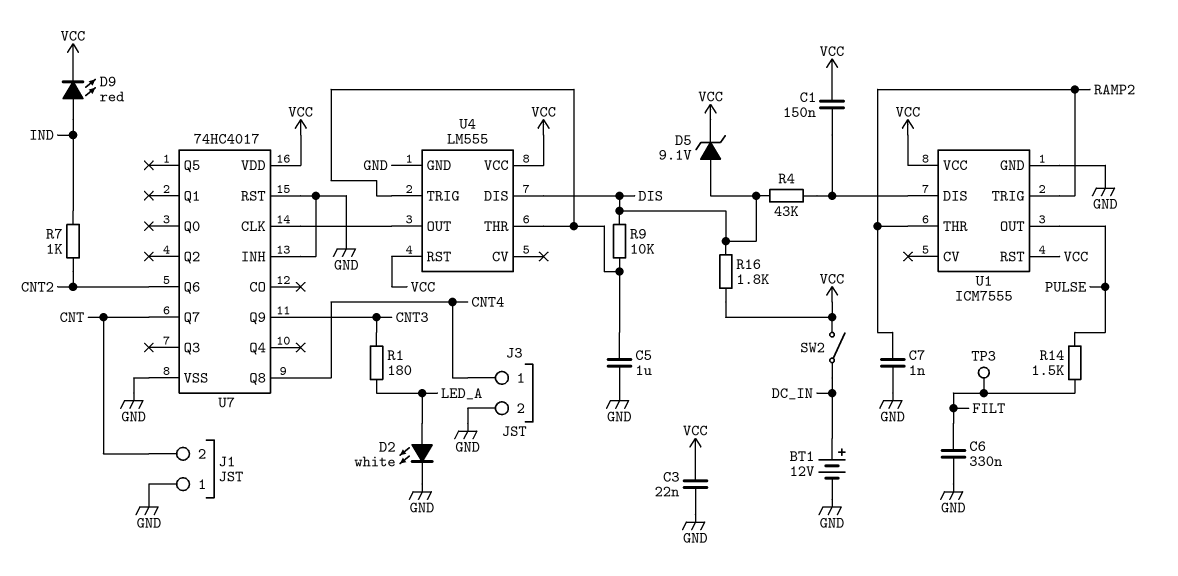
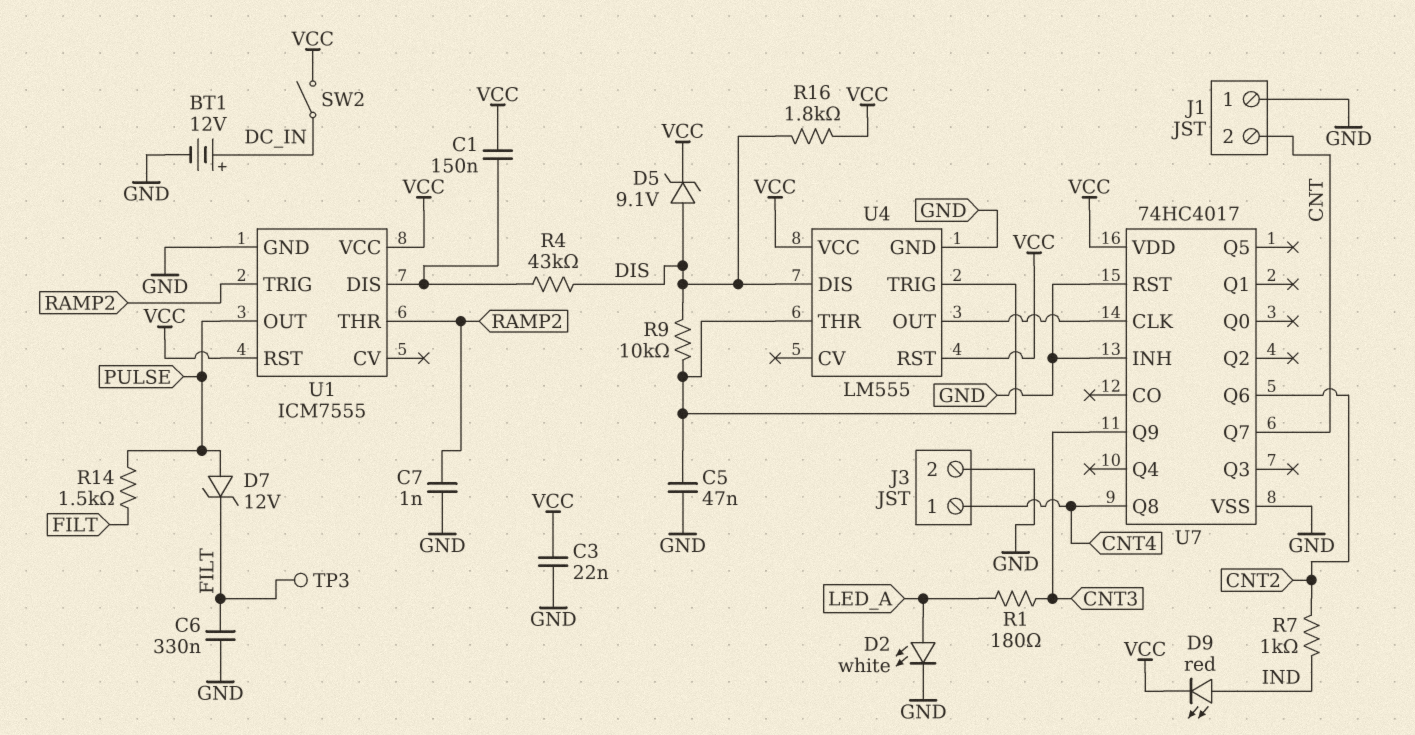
C5: 1uF (GND, U4/THR) -> 47nF (GND, U4/THR)
D7: none -> zener 12V (A PULSE, K FILT)

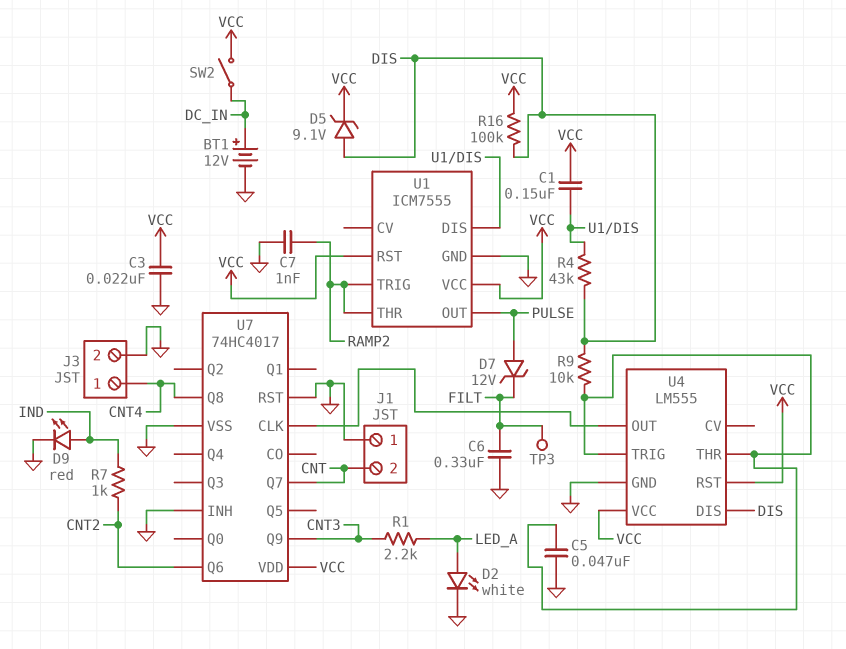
D9: LED red (A IND, K VCC) -> LED red (A IND, K GND)
R1: 180 (CNT3, LED_A) -> 2.2k (CNT3, LED_A)
R14: 1.5k (FILT, PULSE) -> none
R16: 1.8k (DIS, VCC) -> 100k (DIS, VCC)

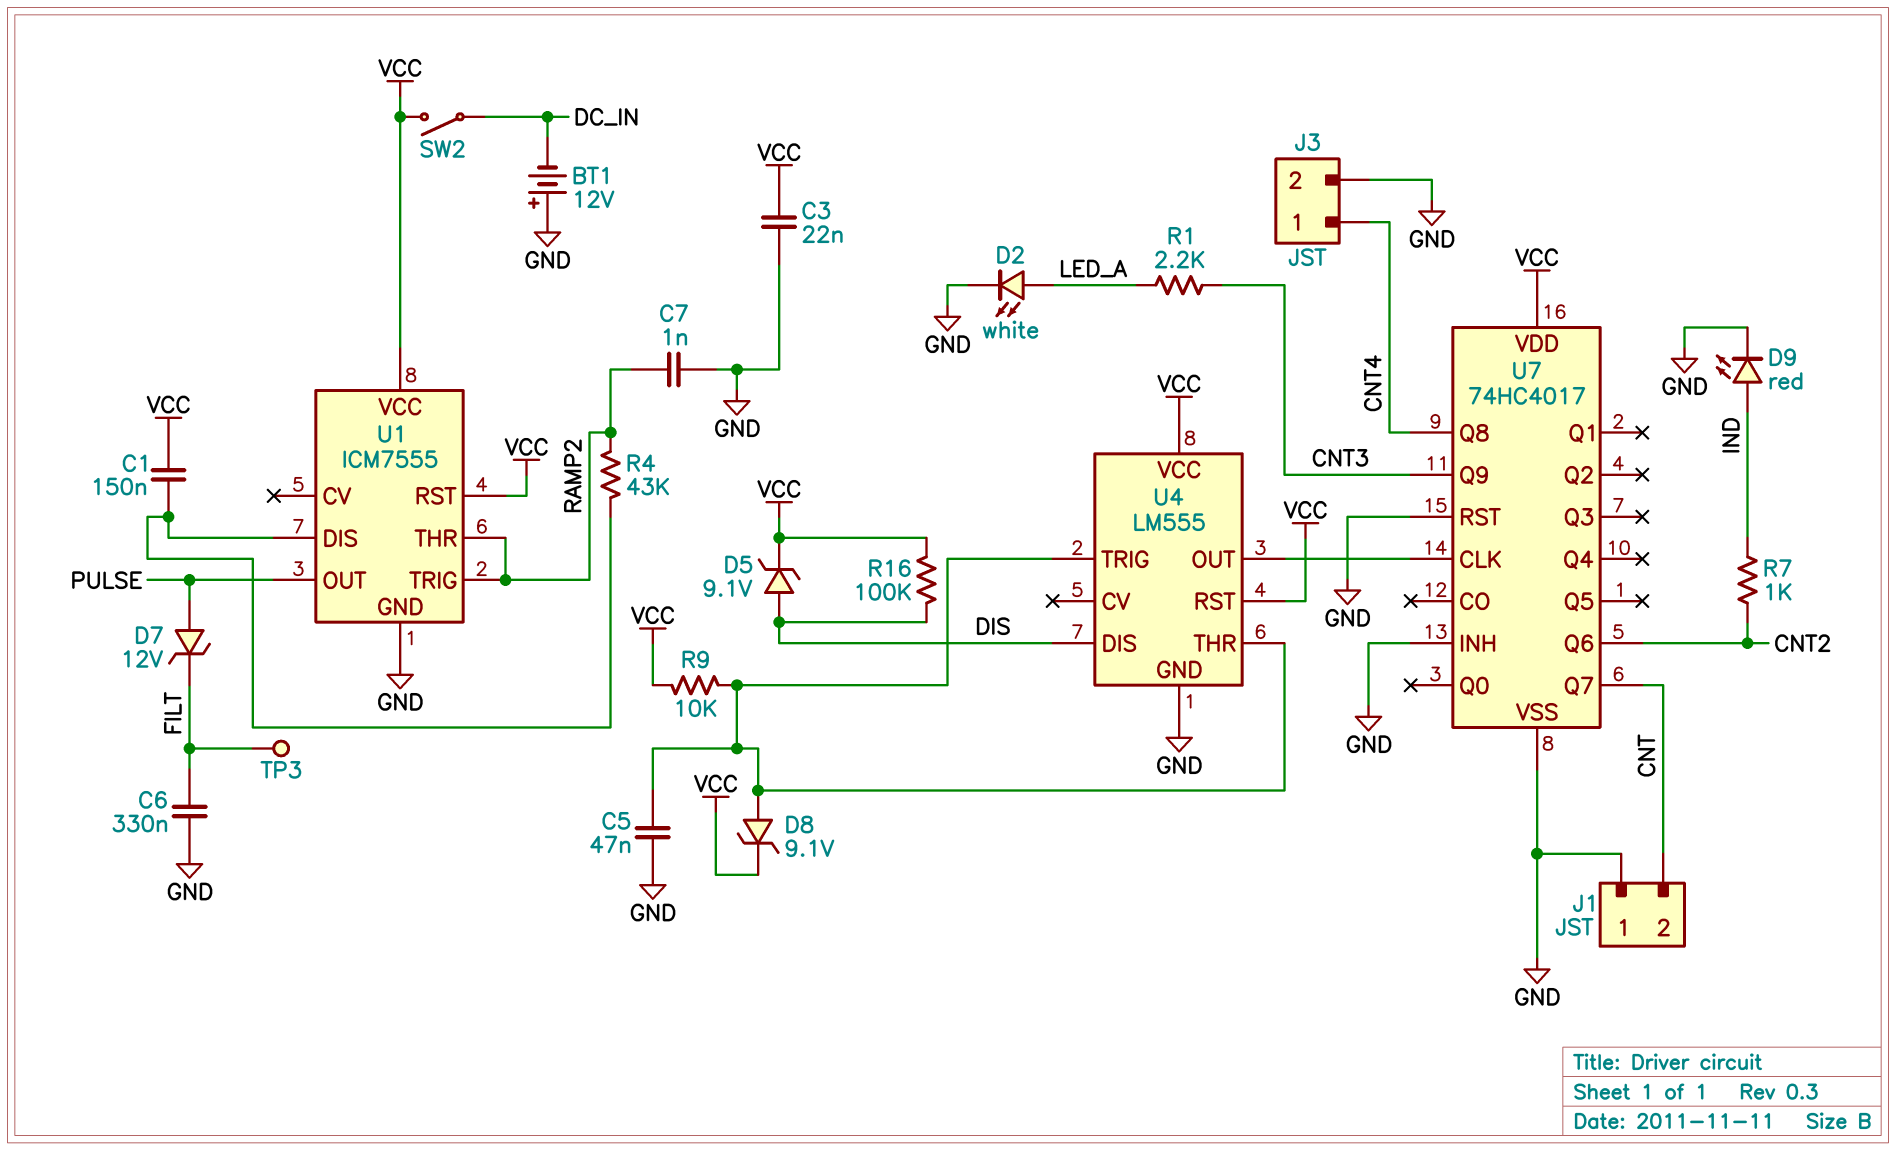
BT1: 12V (plus DC_IN, minus GND) -> 12V (plus GND, minus DC_IN)
D8: none -> zener 9.1V (A U4/THR, K VCC)
R4: 43k (DIS, U1/DIS) -> 43k (RAMP2, U1/DIS)
R9: 10k (DIS, U4/THR) -> 10k (U4/THR, VCC)

